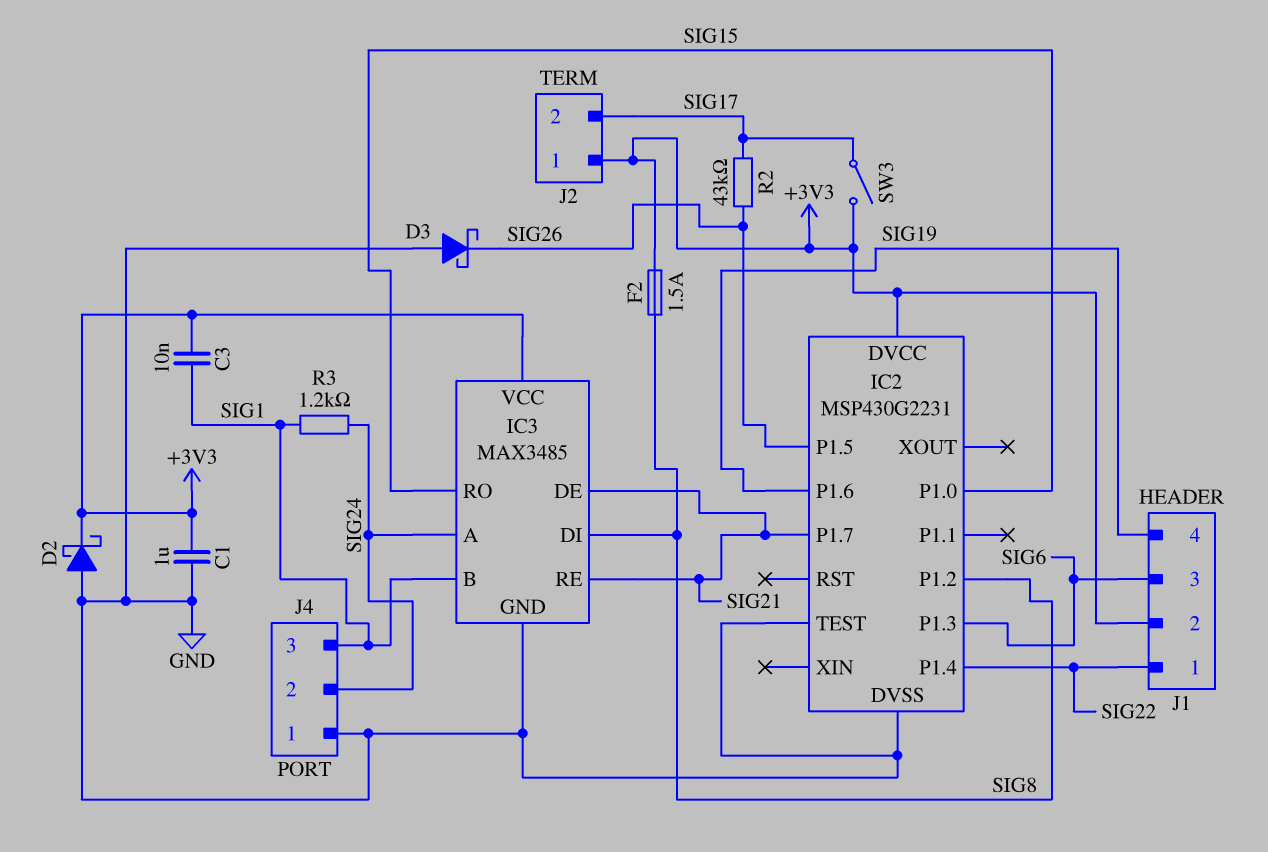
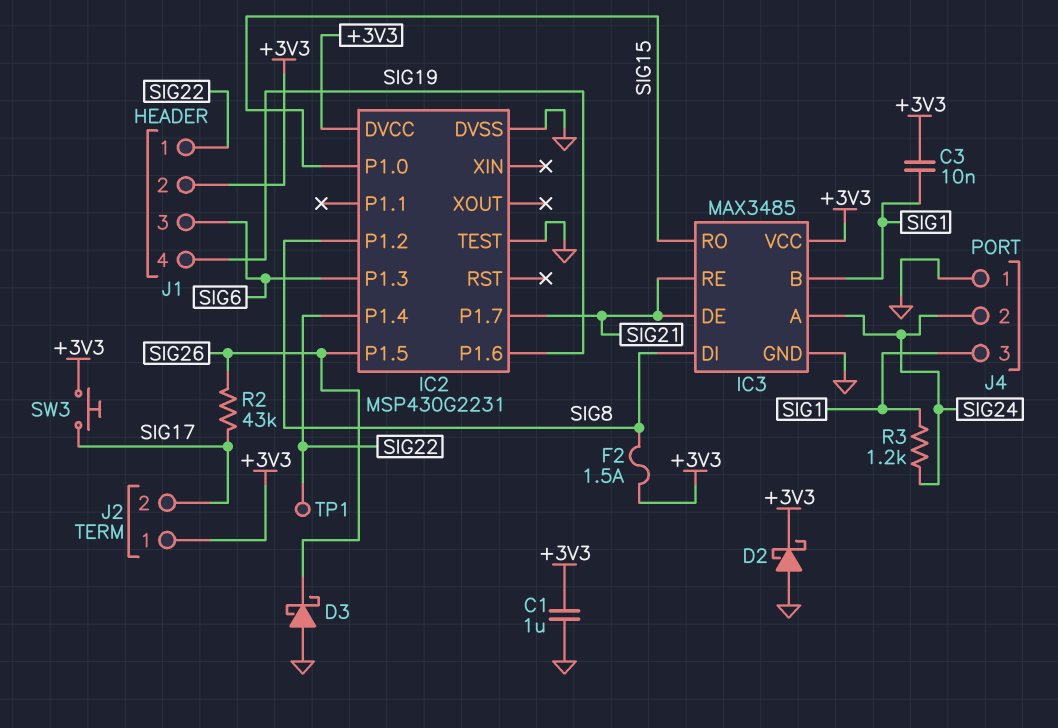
SW3: switch (+3V3, SIG17) -> button (+3V3, SIG17)
TP1: none -> test point (SIG22)

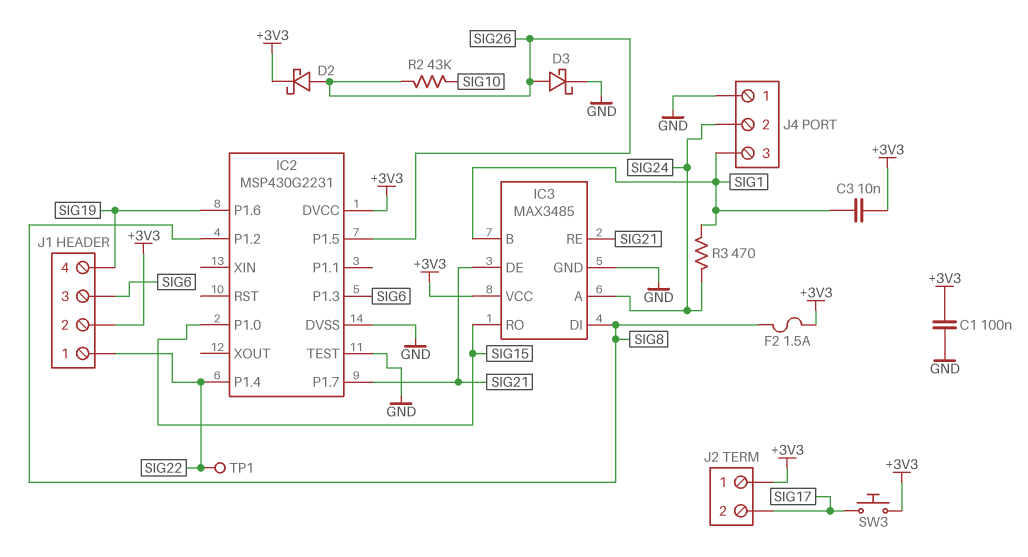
C1: 1uF (+3V3, GND) -> 100nF (+3V3, GND)
D2: schottky (A GND, K +3V3) -> schottky (A SIG26, K +3V3)
D3: schottky (A GND, K SIG26) -> schottky (A SIG26, K GND)
R2: 43k (SIG17, SIG26) -> 43k (SIG10, SIG26)
R3: 1.2k (SIG1, SIG24) -> 470 (SIG1, SIG24)

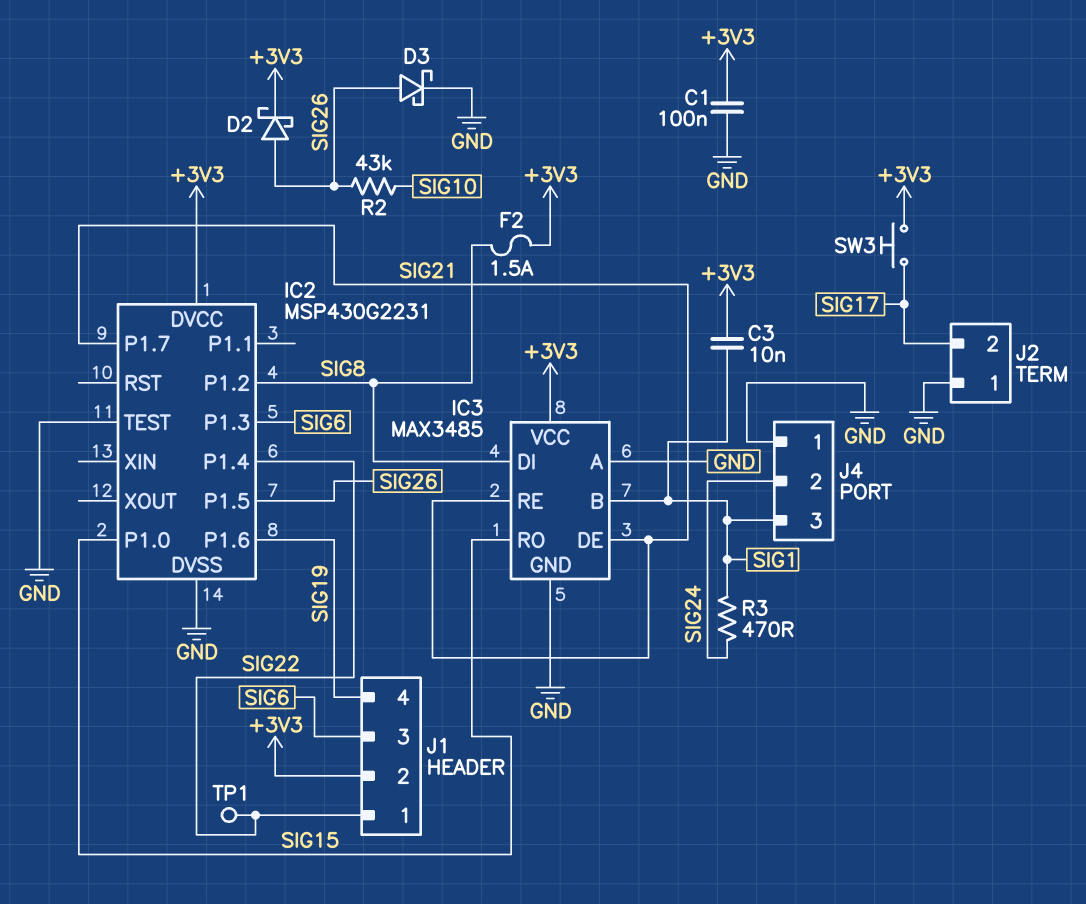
IC3 pin A: SIG24 -> GND
J2 pin 1: +3V3 -> GND

